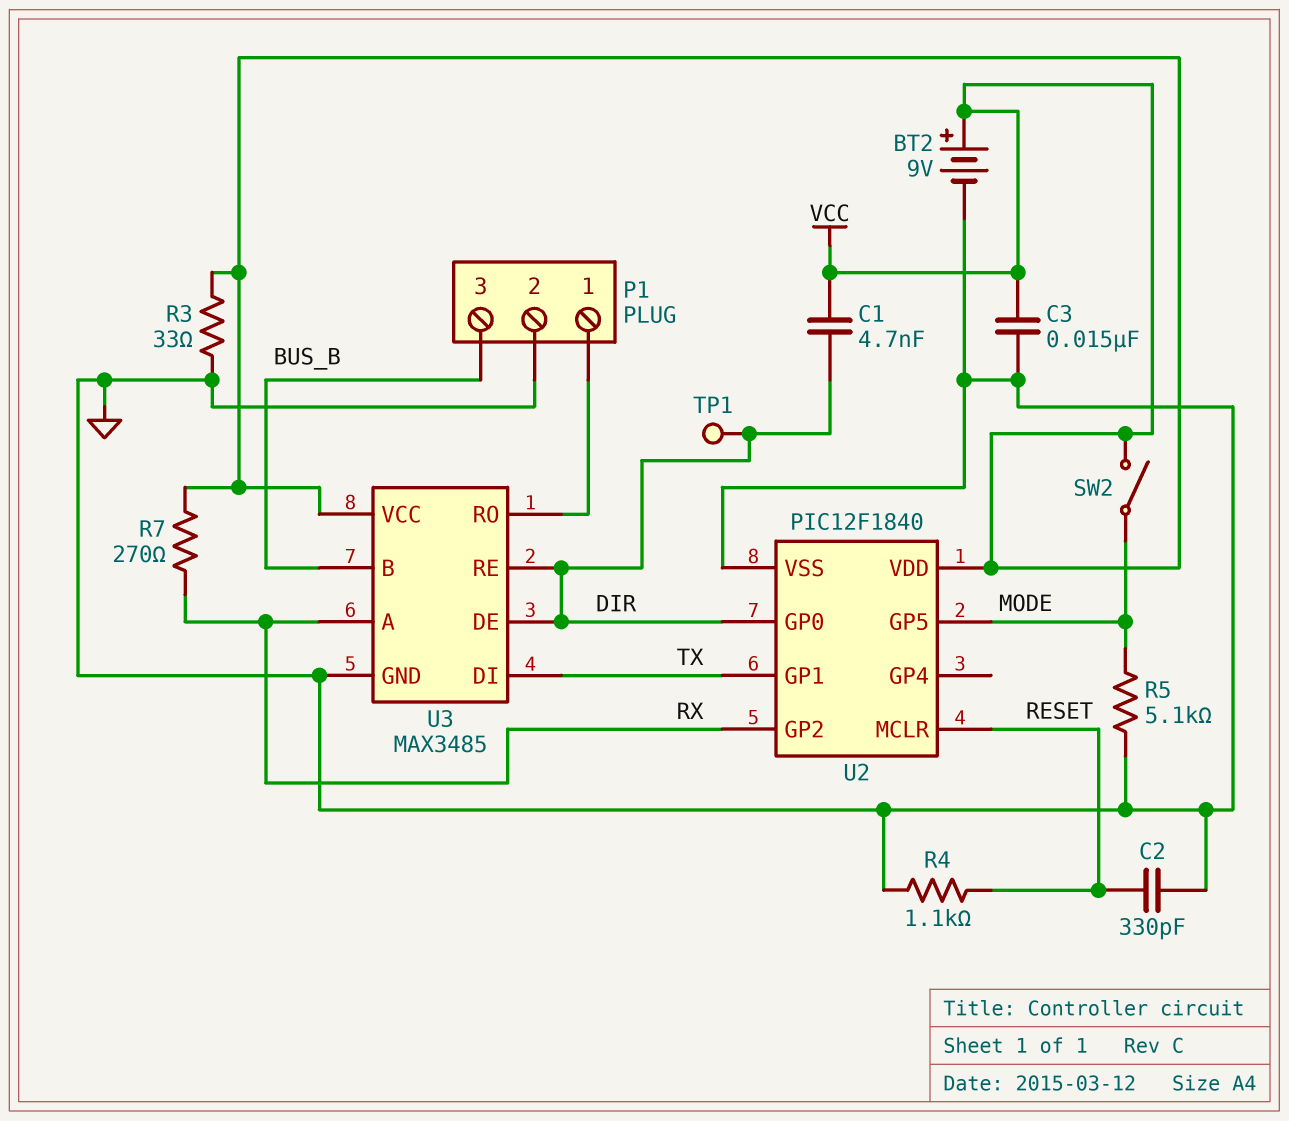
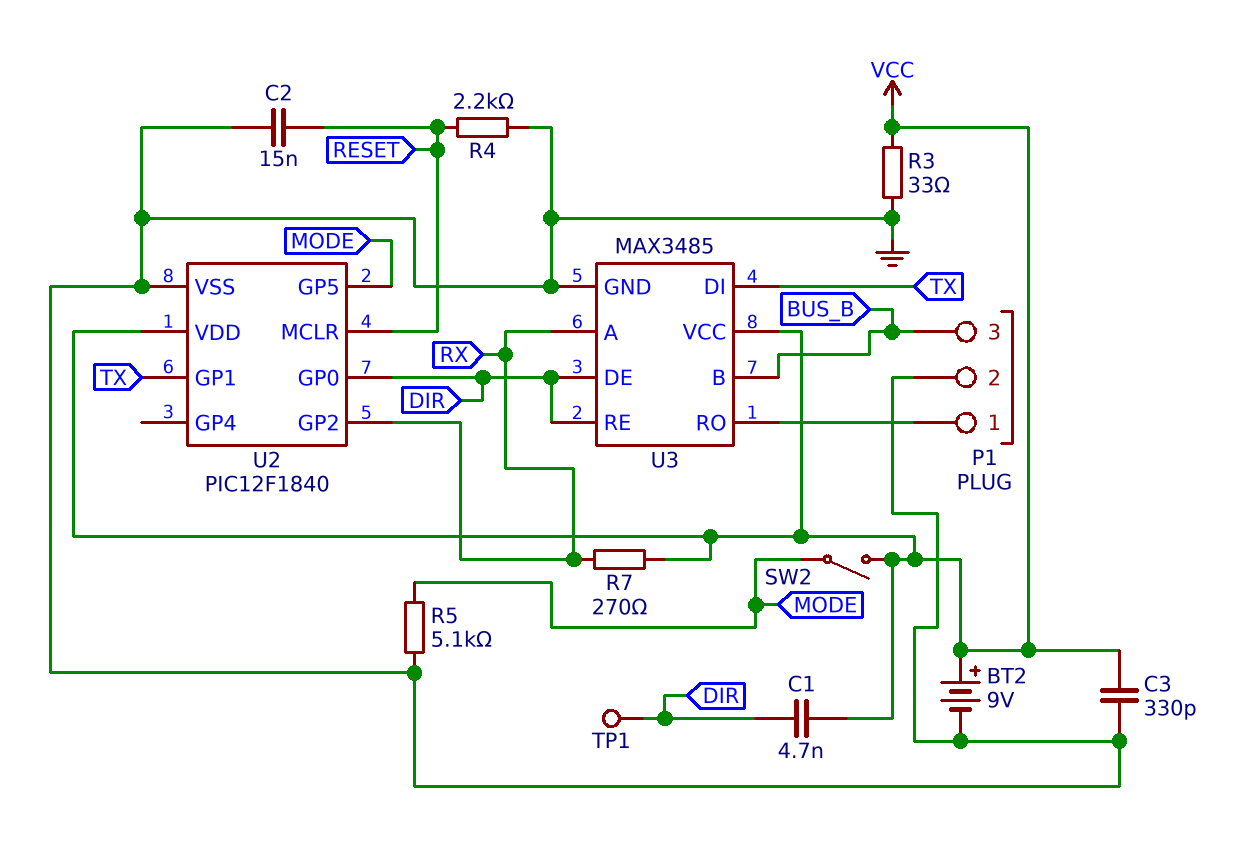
C2: 330pF (GND, RESET) -> 15nF (GND, RESET)
C3: 15nF (GND, VCC) -> 330pF (GND, VCC)
R4: 1.1k (GND, RESET) -> 2.2k (GND, RESET)

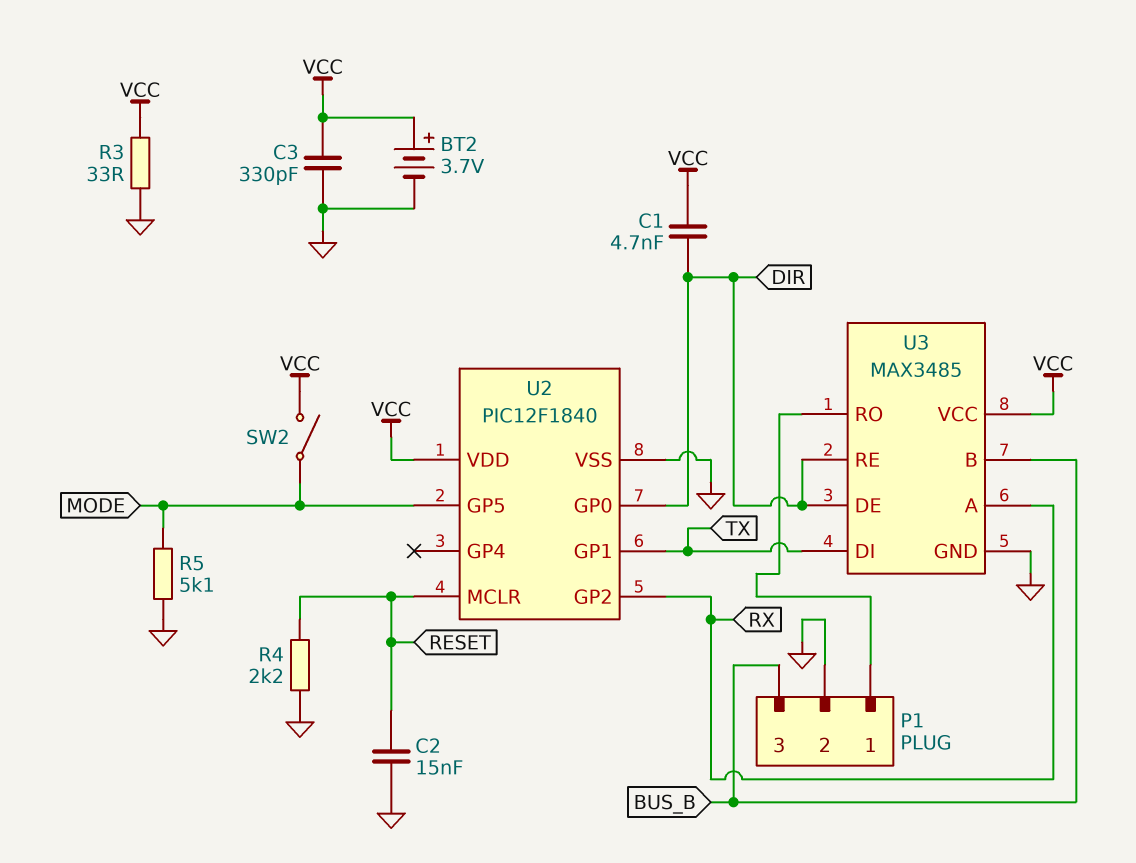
BT2: 9V (plus VCC, minus GND) -> 3.7V (plus VCC, minus GND)
R7: 270 (RX, VCC) -> none
TP1: test point (DIR) -> none

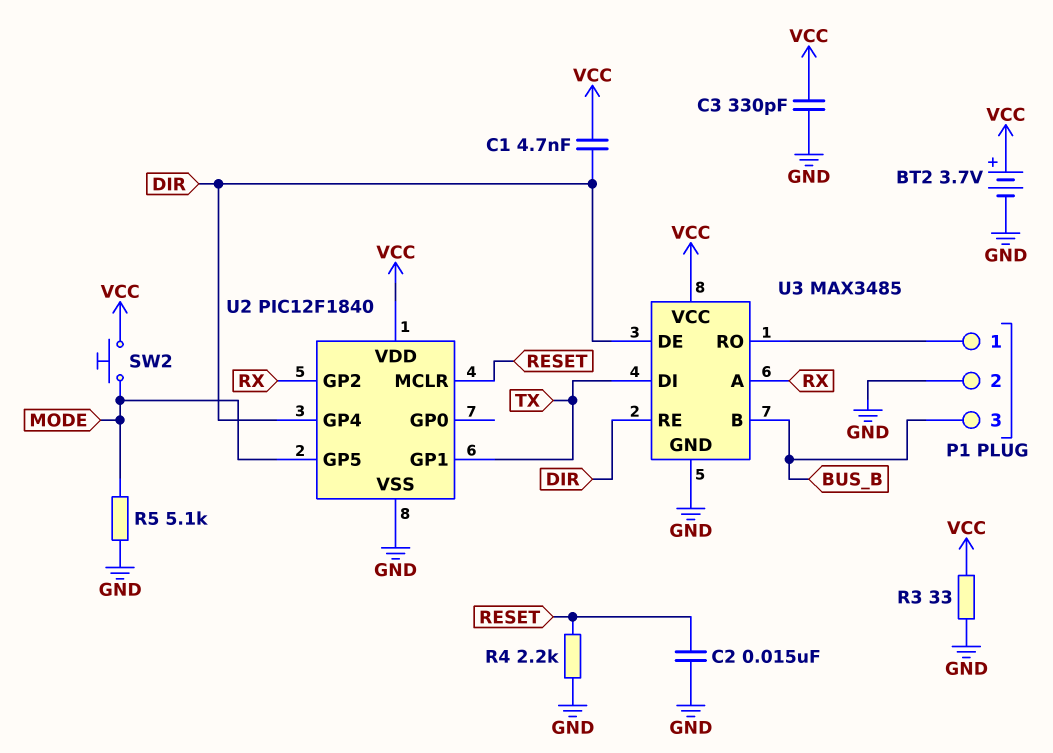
SW2: switch (MODE, VCC) -> button (MODE, VCC)
U2 pin GP0: DIR -> none
U2 pin GP4: none -> DIR

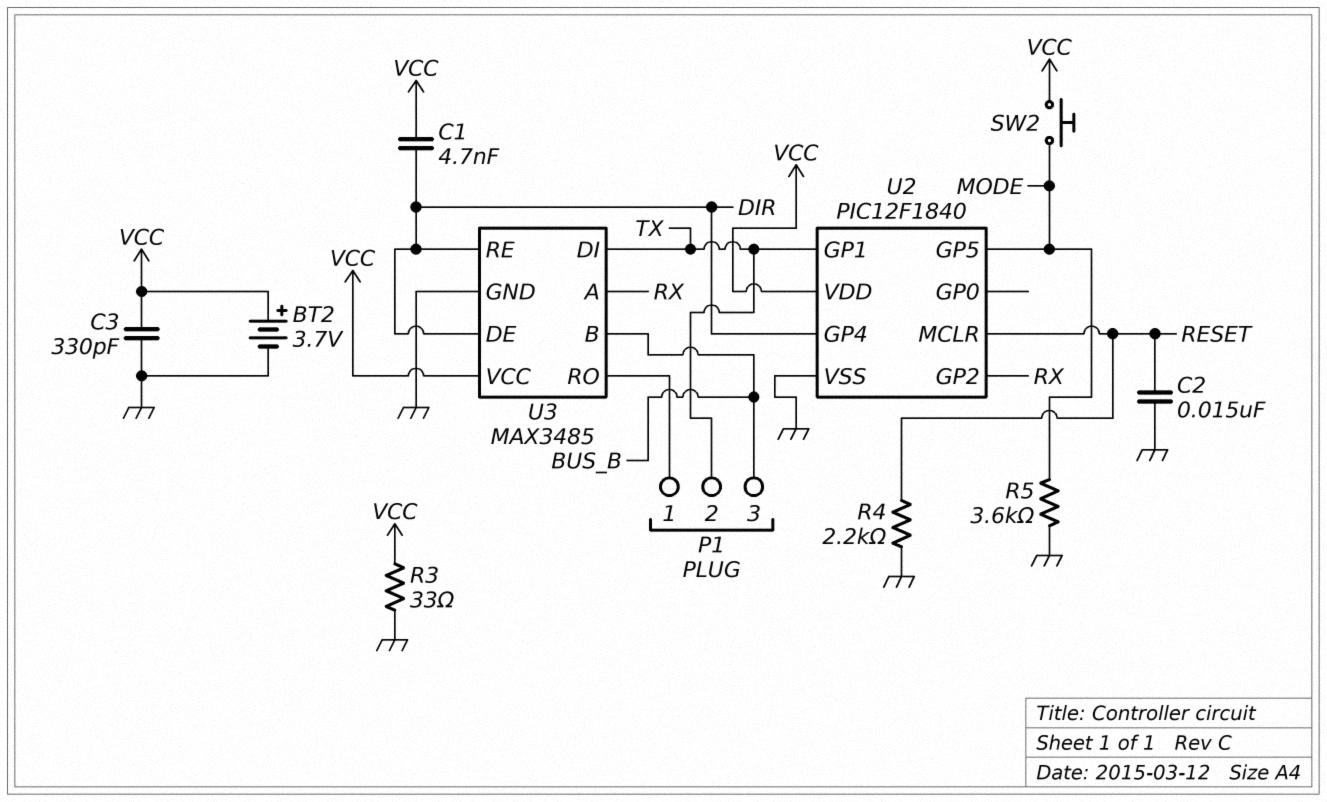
P1 pin 2: GND -> TX
R5: 5.1k (GND, MODE) -> 3.6k (GND, MODE)

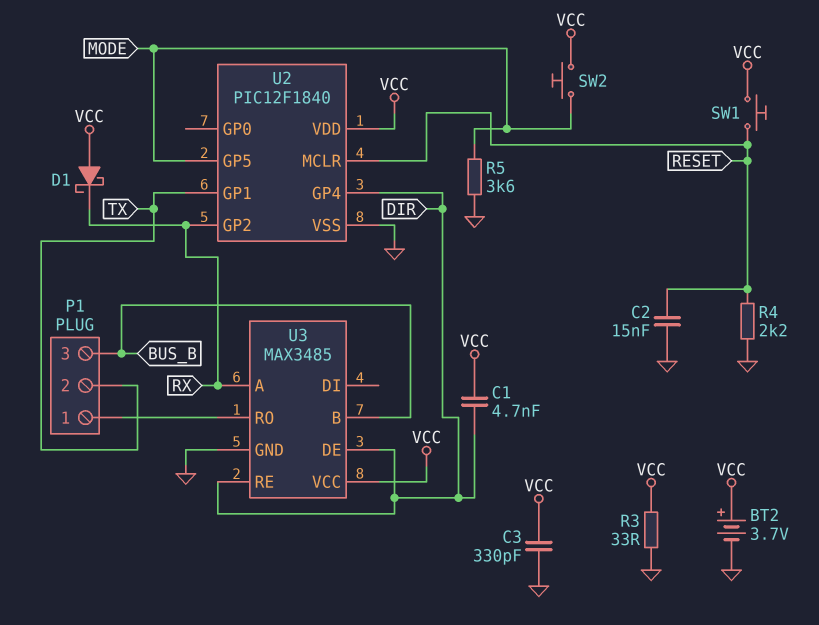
D1: none -> schottky (A VCC, K RX)
SW1: none -> button (RESET, VCC)
U3 pin DI: TX -> none

